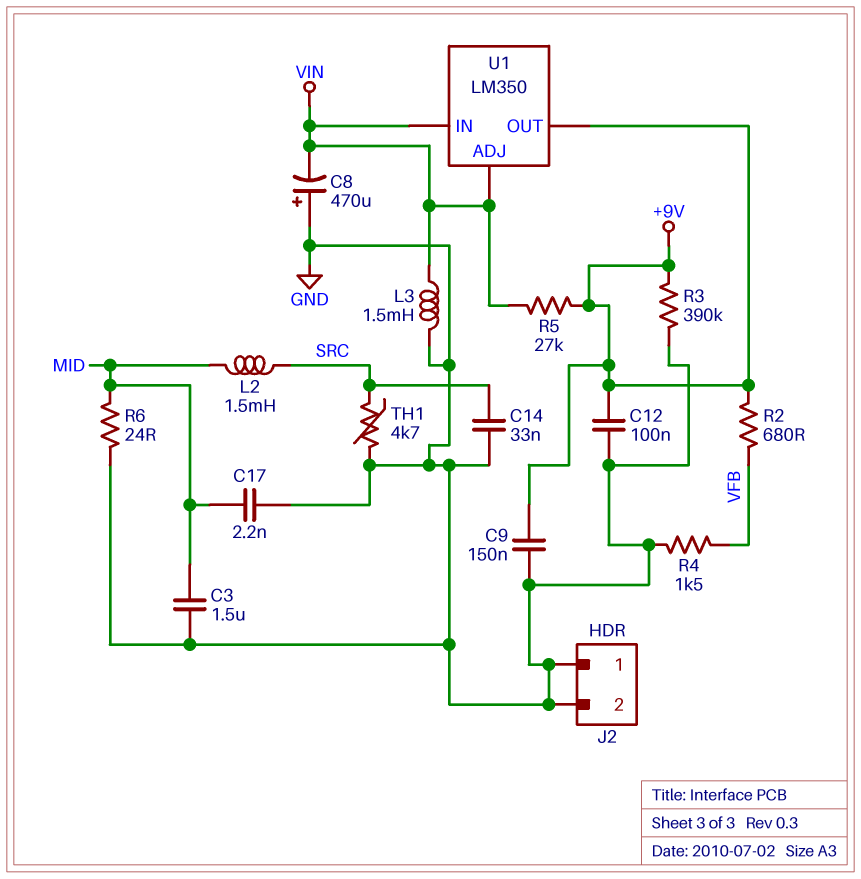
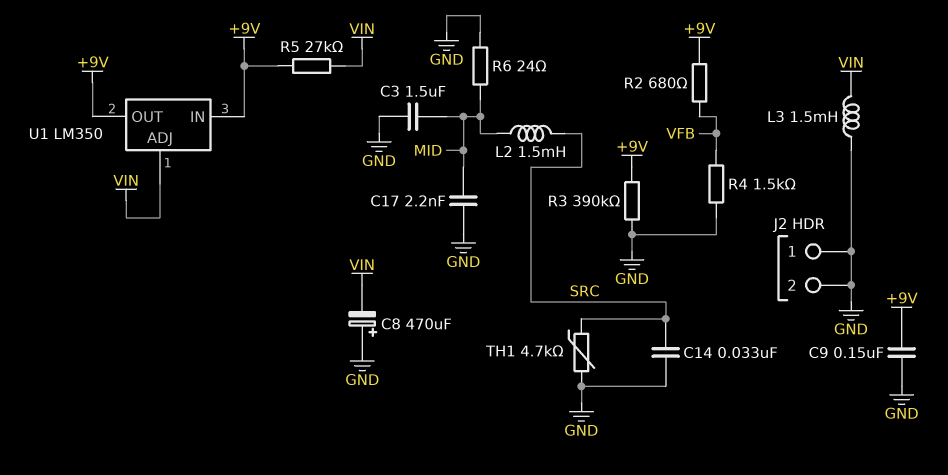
C12: 100nF (+9V, GND) -> none
U1 pin IN: VIN -> +9V

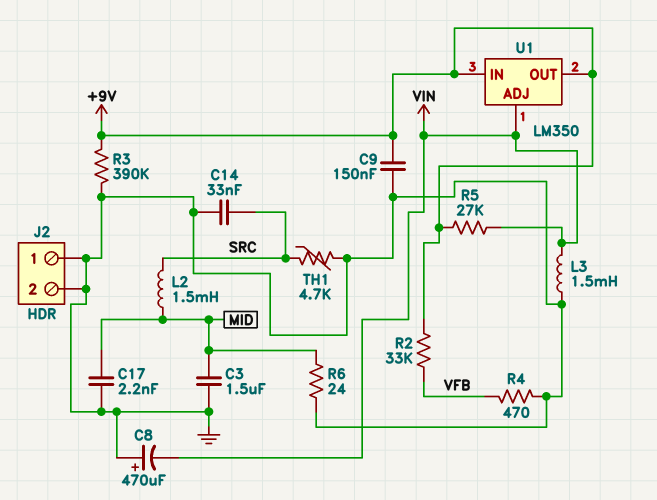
R2: 680 (+9V, VFB) -> 33k (+9V, VFB)
R4: 1.5k (GND, VFB) -> 470 (GND, VFB)

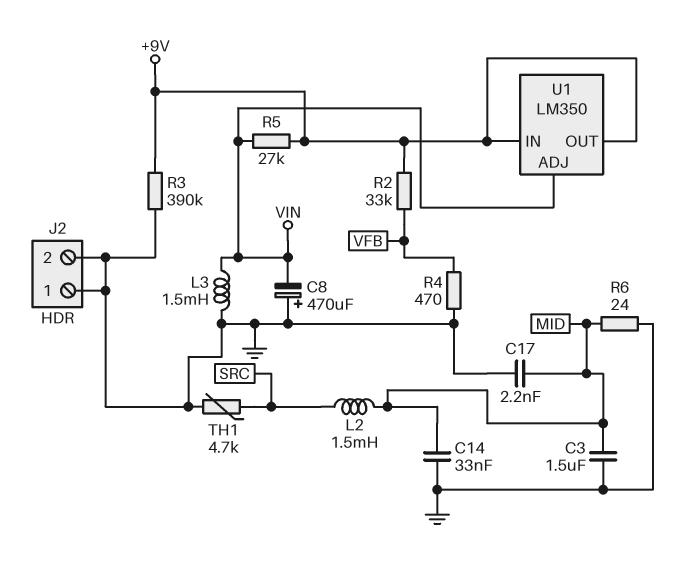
C9: 150nF (+9V, GND) -> none
C14: 33nF (GND, SRC) -> 33nF (GND, MID)

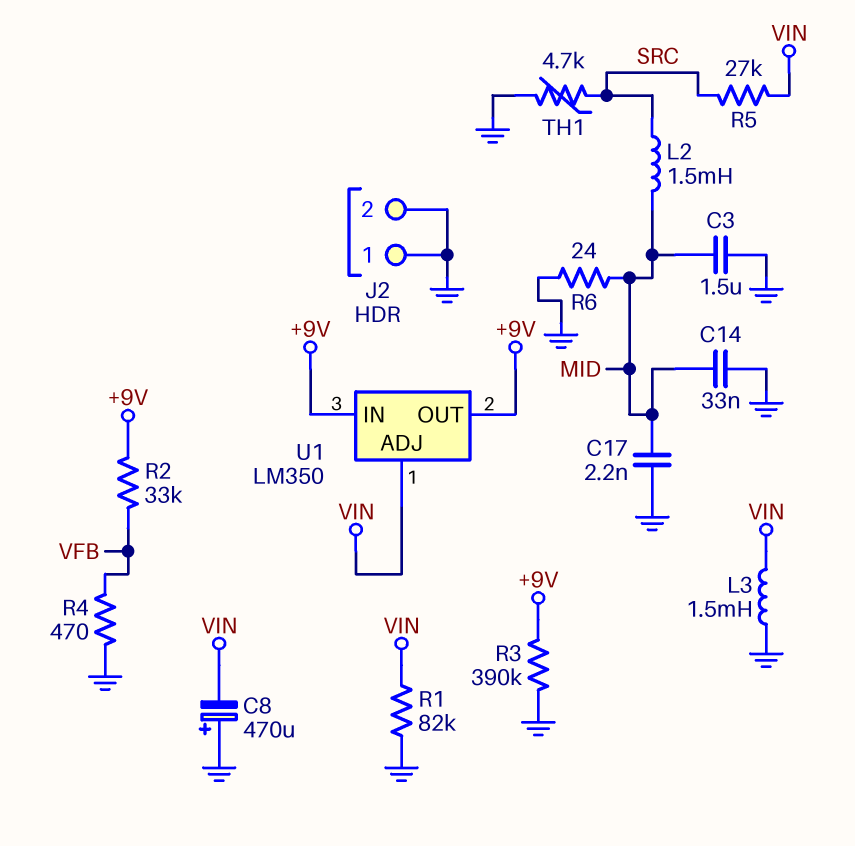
R1: none -> 82k (GND, VIN)
R5: 27k (+9V, VIN) -> 27k (SRC, VIN)

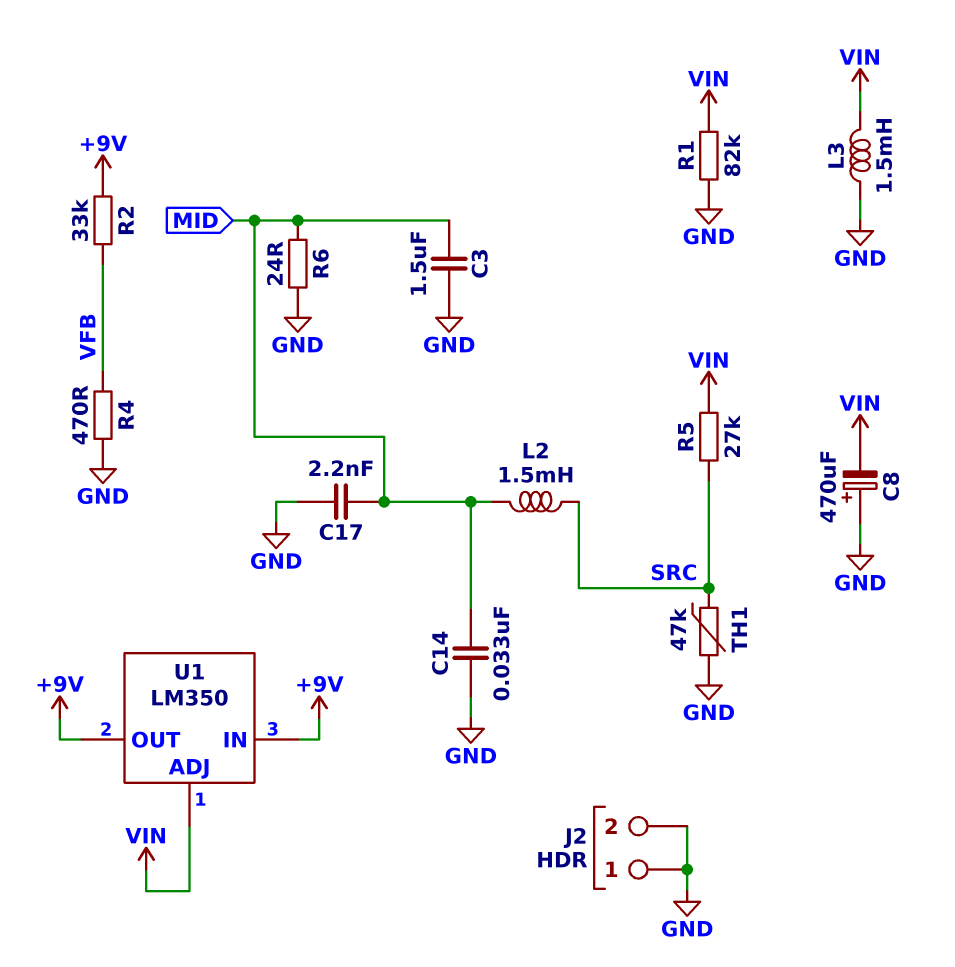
R3: 390k (+9V, GND) -> none
TH1: 4.7k (GND, SRC) -> 47k (GND, SRC)

